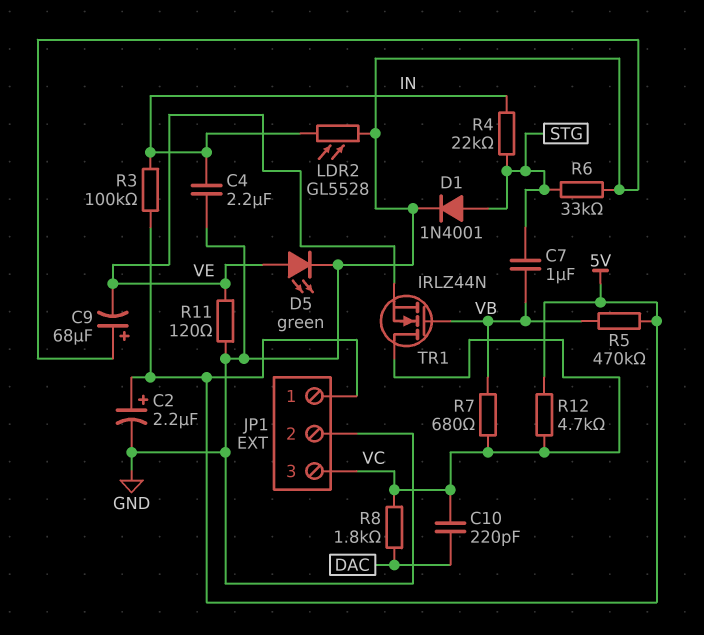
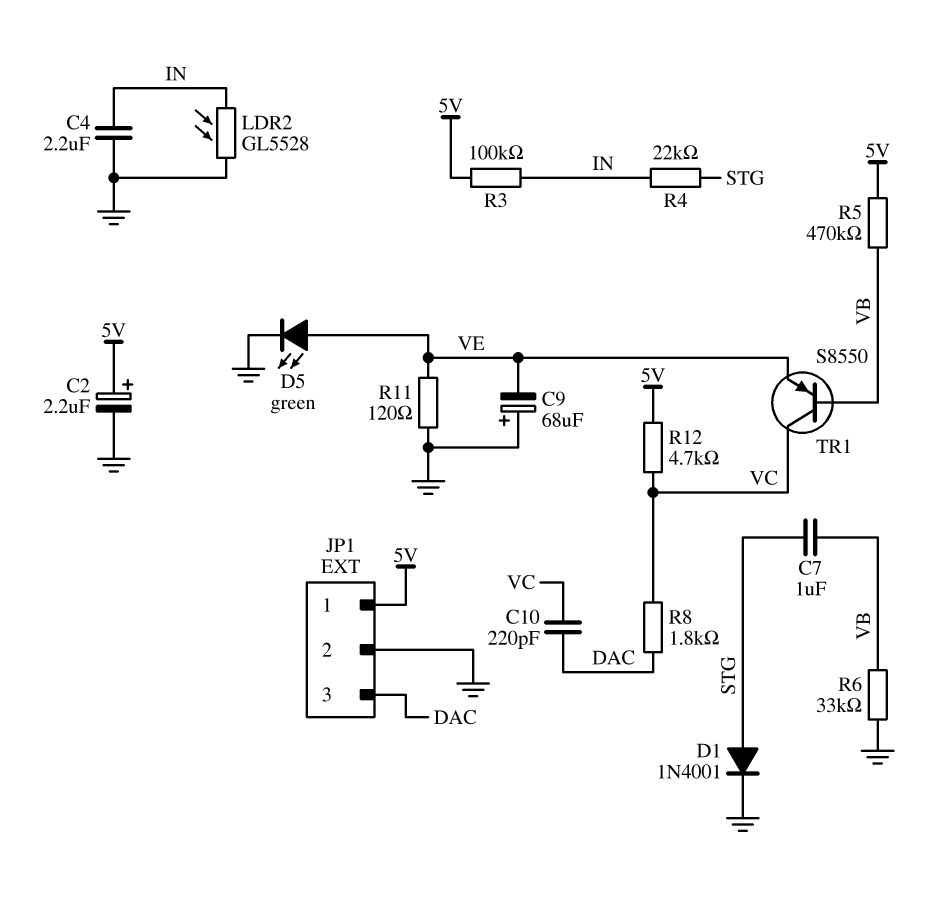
JP1 pin 3: VC -> DAC
R6: 33k (GND, STG) -> 33k (GND, VB)
R7: 680 (VB, VC) -> none
TR1: NMOS IRLZ44N (G VB, D VC, S VE) -> PNP S8550 (B VB, C VC, E VE)

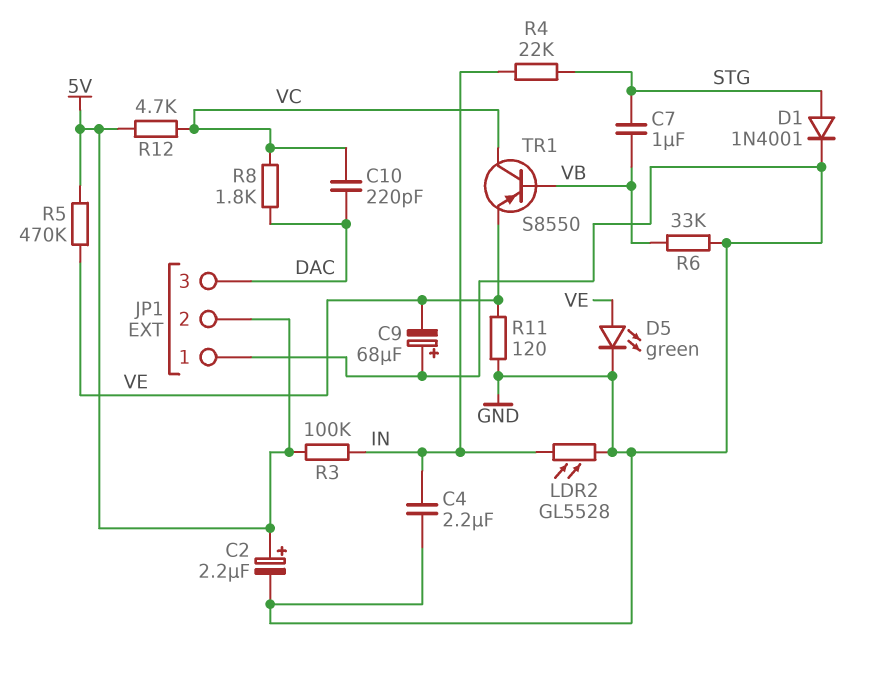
JP1 pin 1: 5V -> GND
JP1 pin 2: GND -> 5V
R5: 470k (5V, VB) -> 470k (5V, VE)

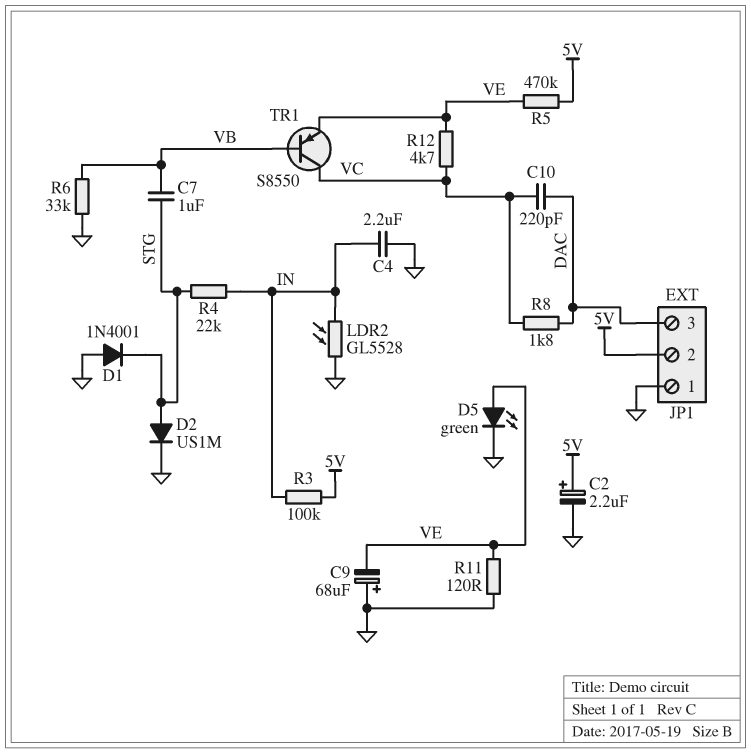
D1: diode 1N4001 (A STG, K GND) -> diode 1N4001 (A GND, K STG)
D2: none -> diode US1M (A STG, K GND)
R12: 4.7k (5V, VC) -> 4.7k (VC, VE)

